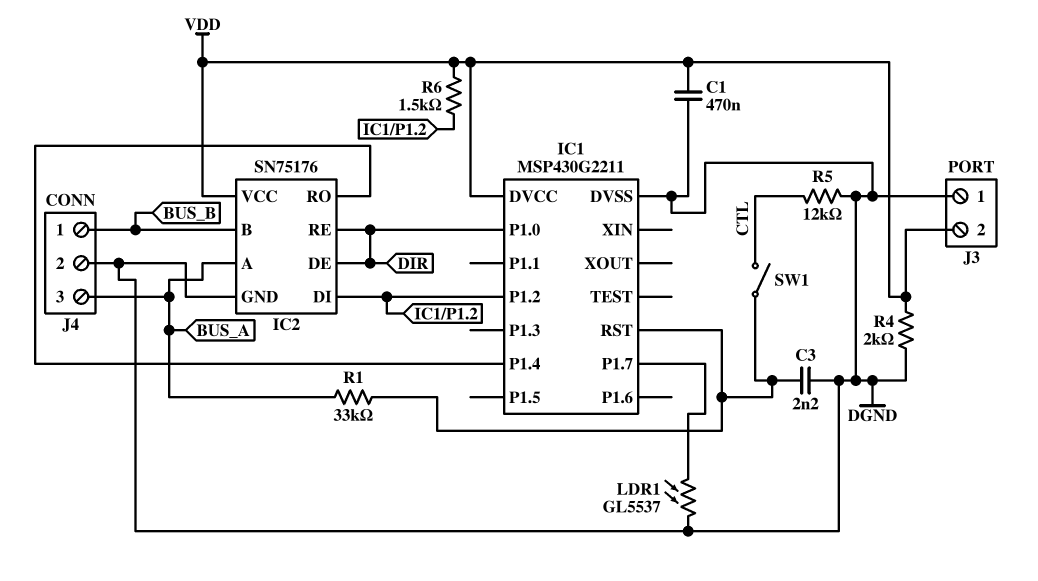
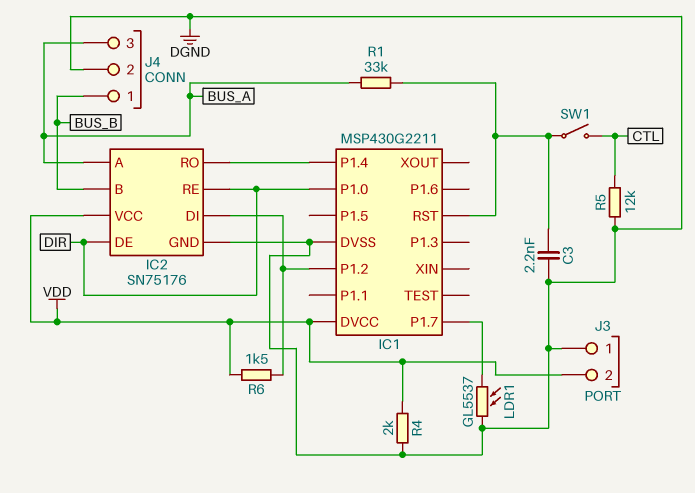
C1: 470nF (DGND, VDD) -> none

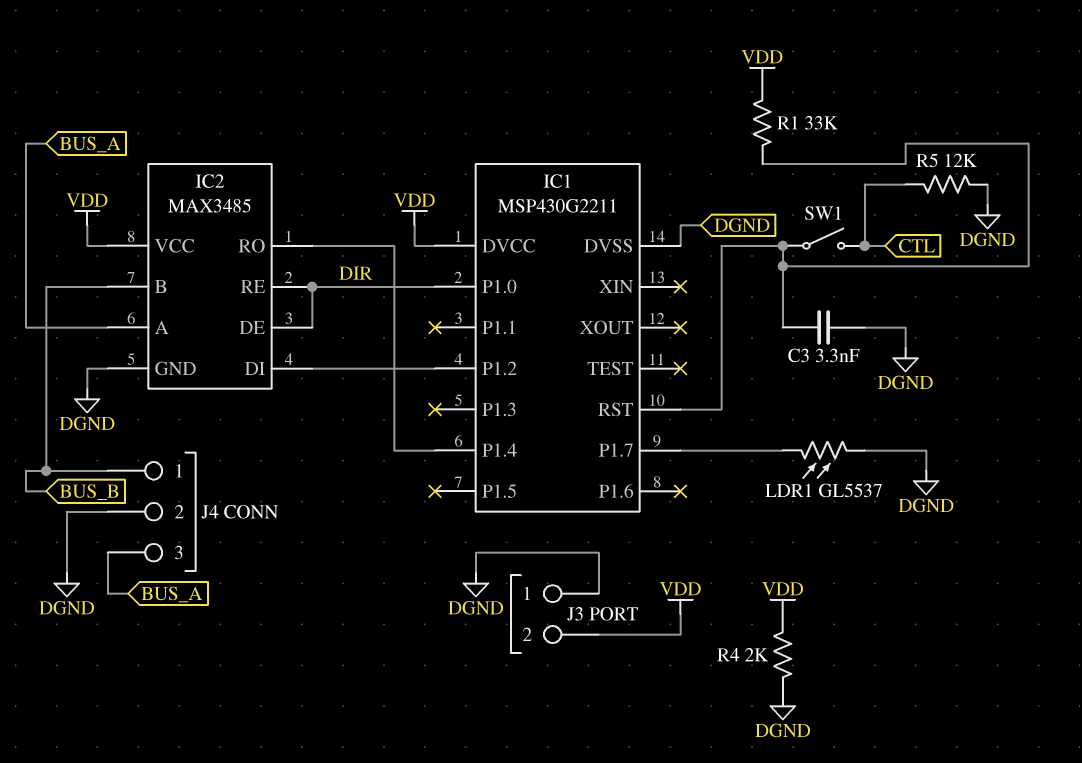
C3: 2.2nF (DGND, IC1/RST) -> 3.3nF (DGND, IC1/RST)
IC2: SN75176 -> MAX3485
R1: 33k (BUS_A, IC1/RST) -> 33k (IC1/RST, VDD)
R6: 1.5k (IC1/P1.2, VDD) -> none

